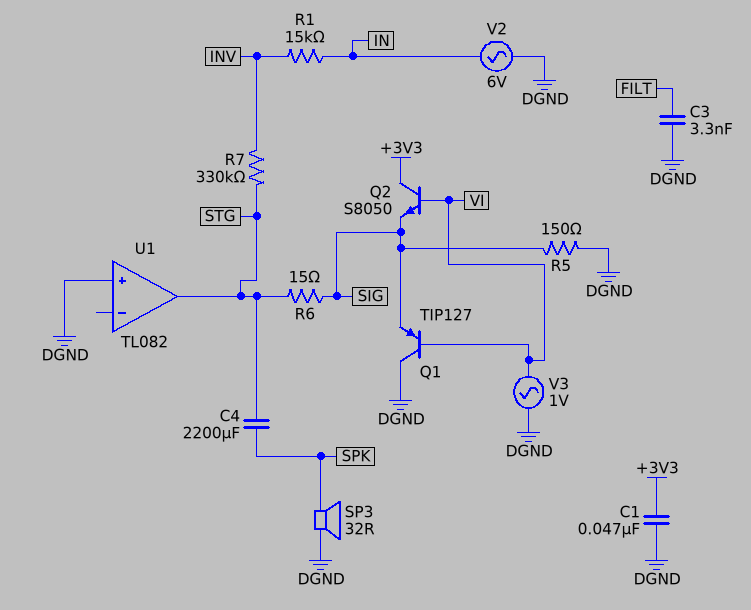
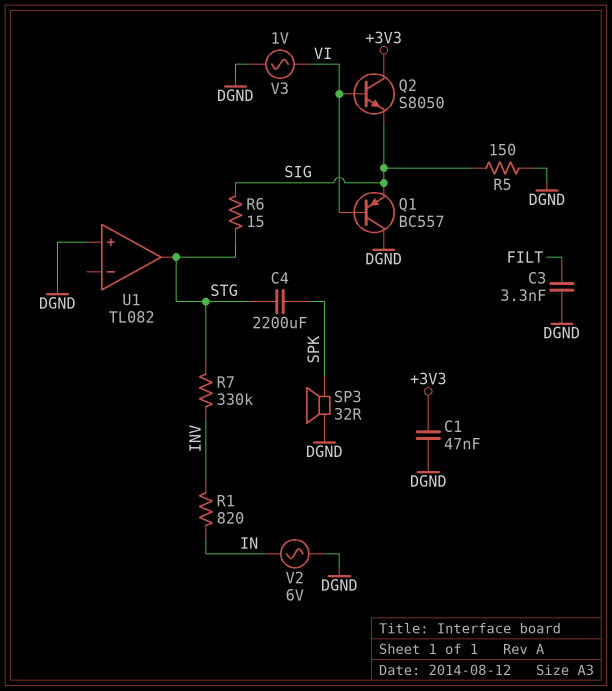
Q1: PNP TIP127 (B VI, C DGND, E SIG) -> PNP BC557 (B VI, C DGND, E SIG)
R1: 15k (IN, INV) -> 820 (IN, INV)

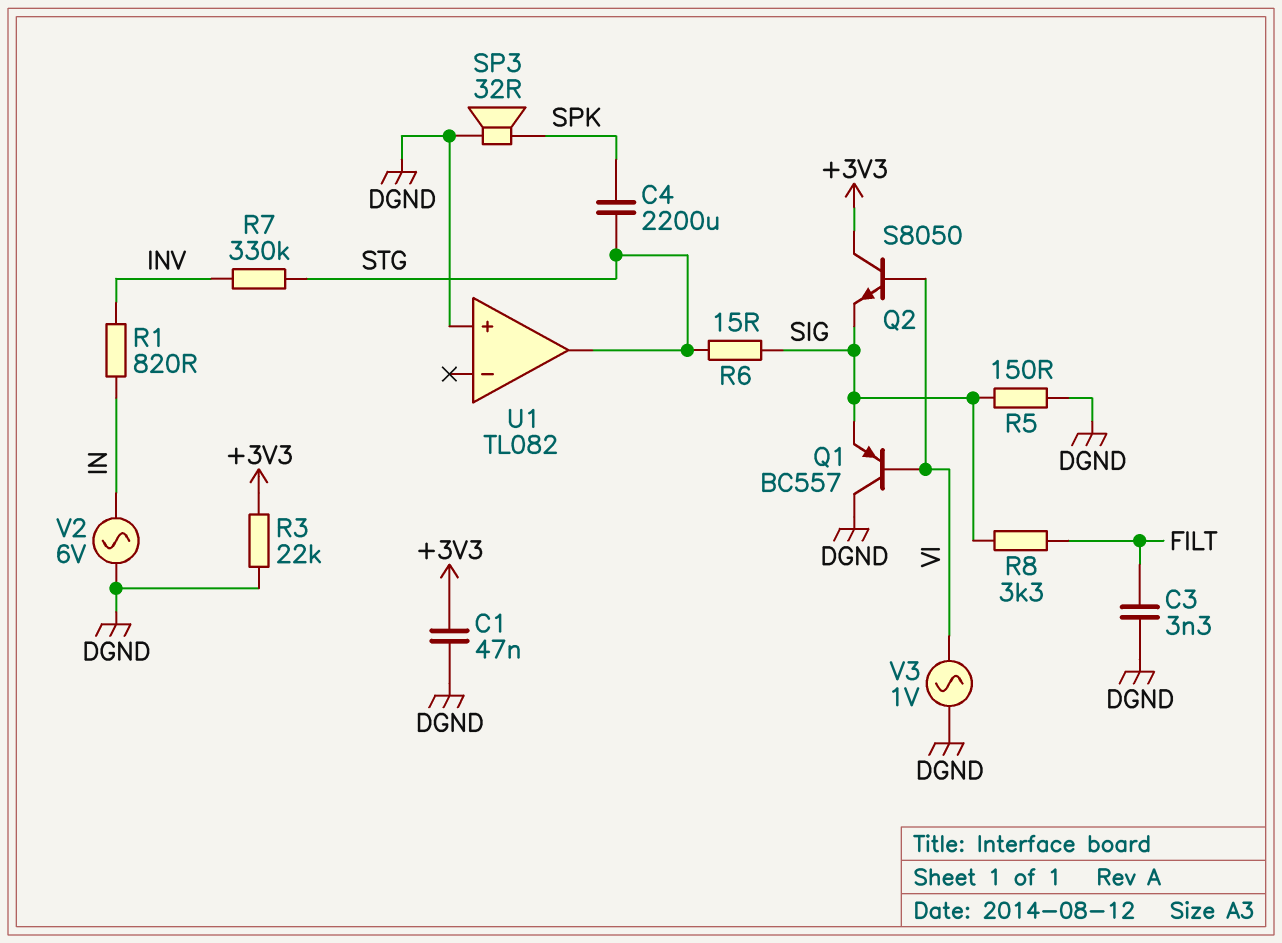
R3: none -> 22k (+3V3, DGND)
R8: none -> 3.3k (FILT, SIG)

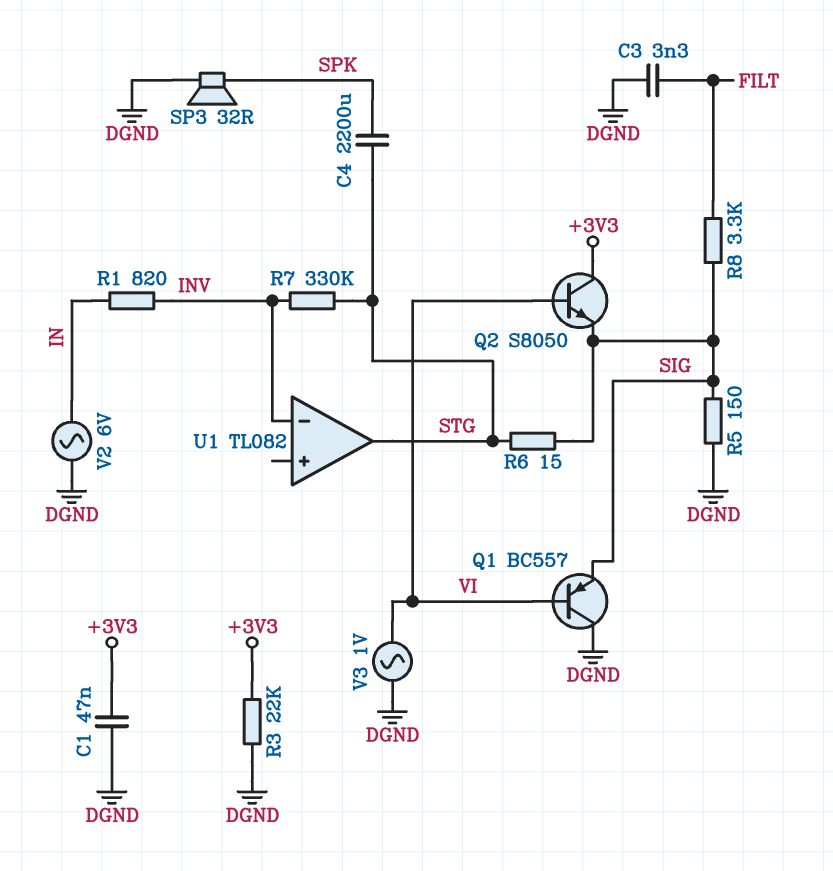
U1 pin in+: DGND -> none
U1 pin in-: none -> INV

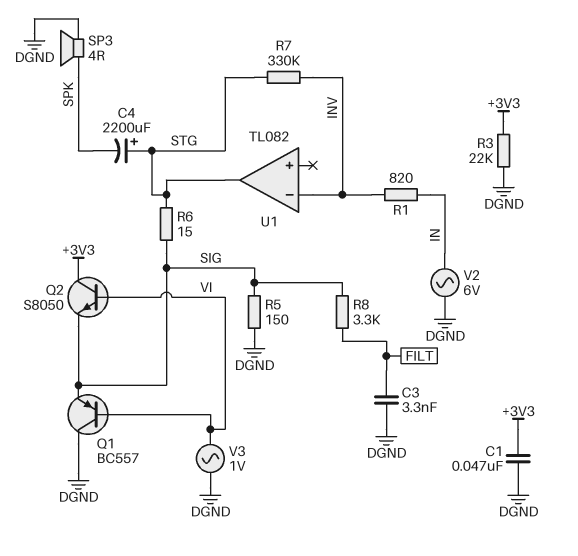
C4: 2200uF (SPK, STG) -> 2200uF (plus STG, minus SPK)
SP3: speaker 32R (DGND, SPK) -> speaker 4R (DGND, SPK)

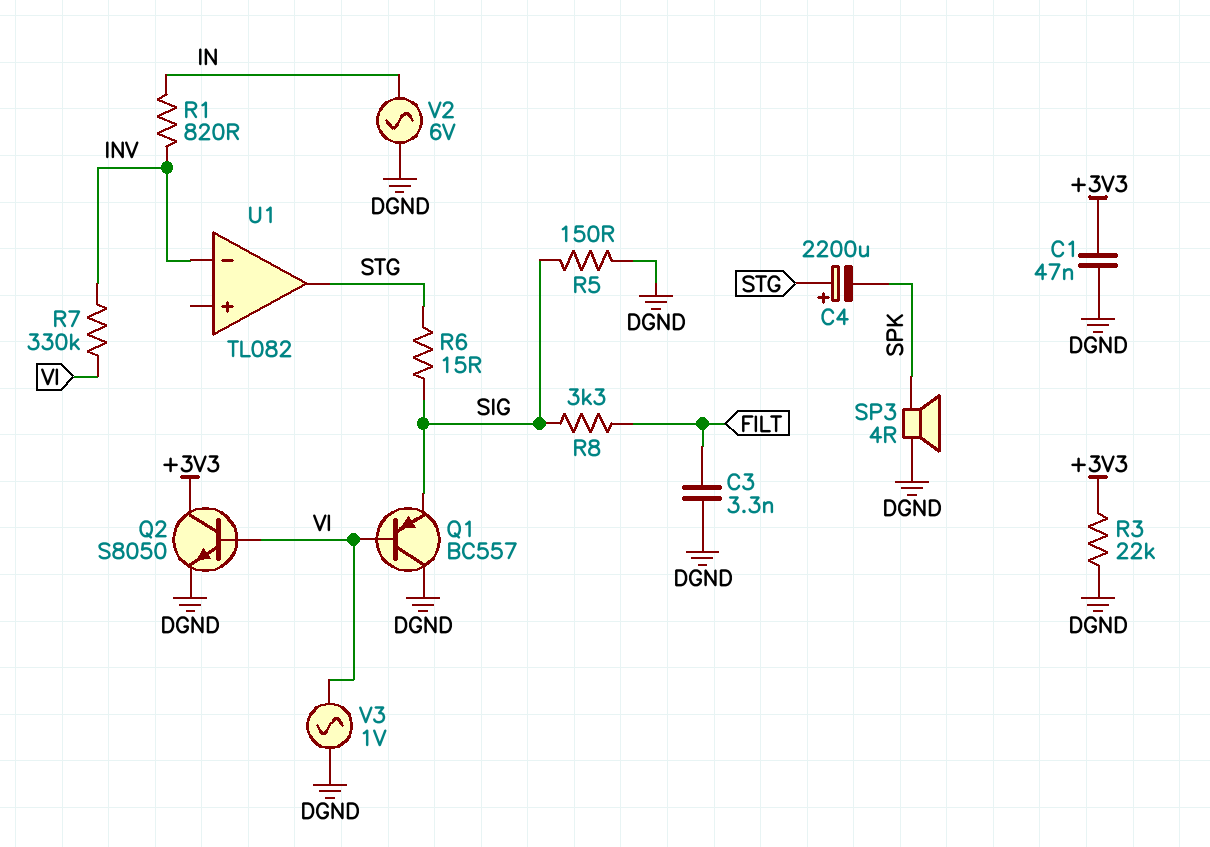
Q2: NPN S8050 (B VI, C +3V3, E SIG) -> NPN S8050 (B VI, C +3V3, E DGND)
R7: 330k (INV, STG) -> 330k (INV, VI)

